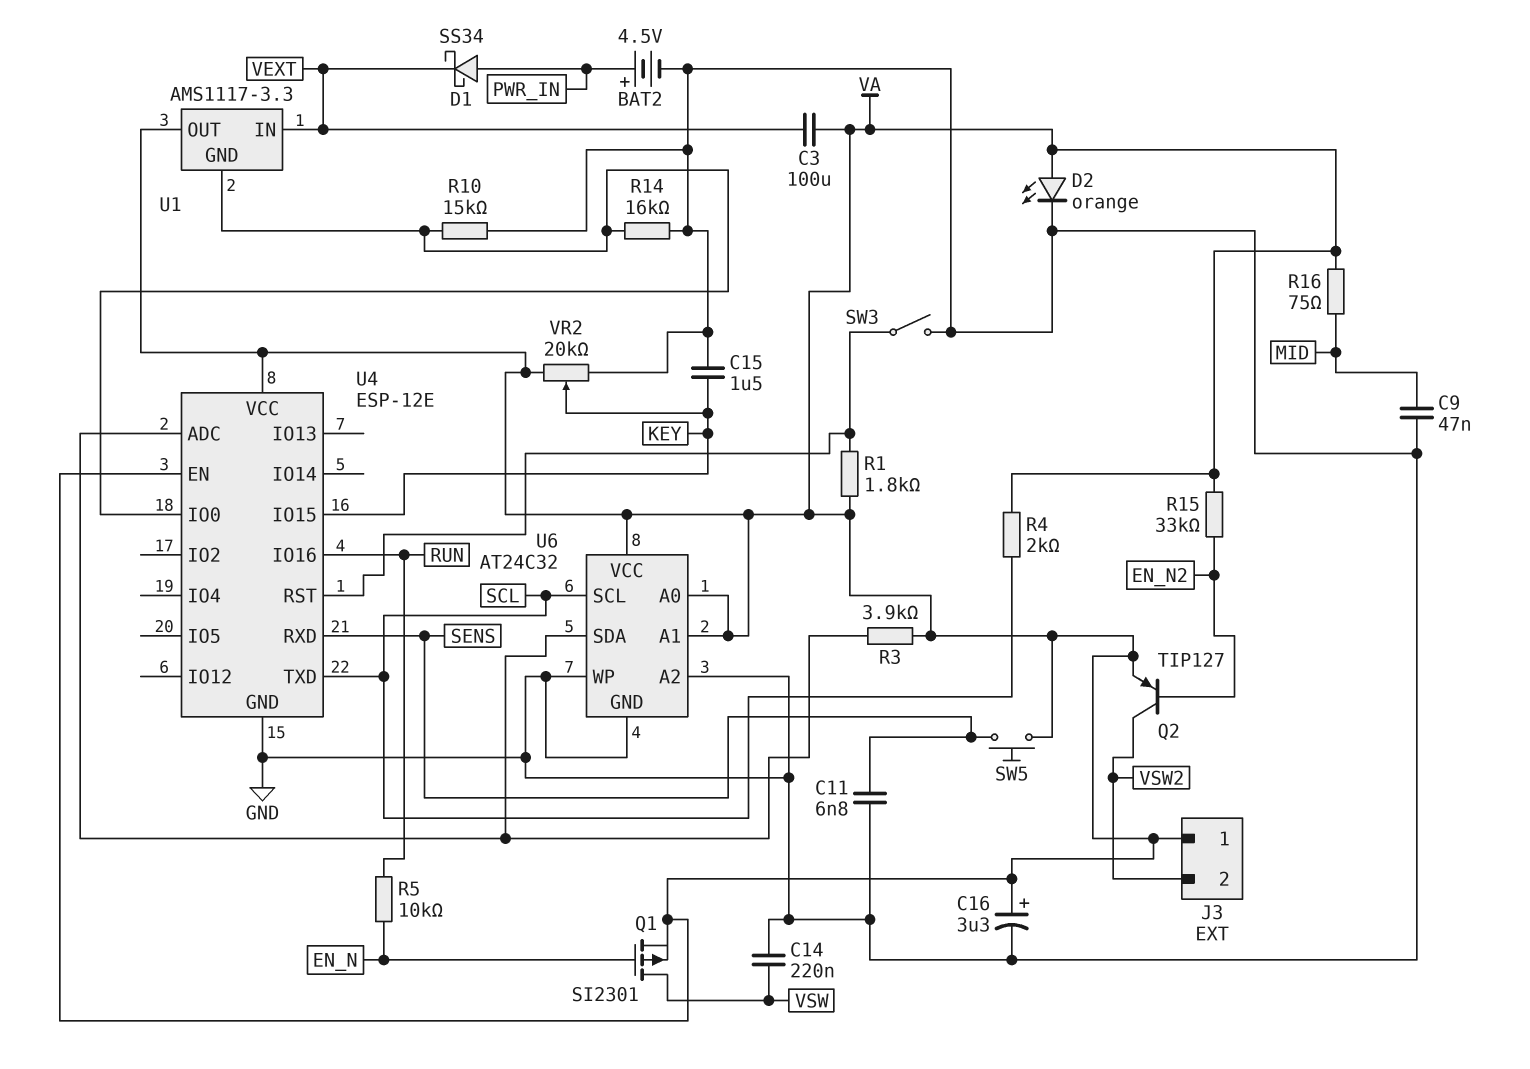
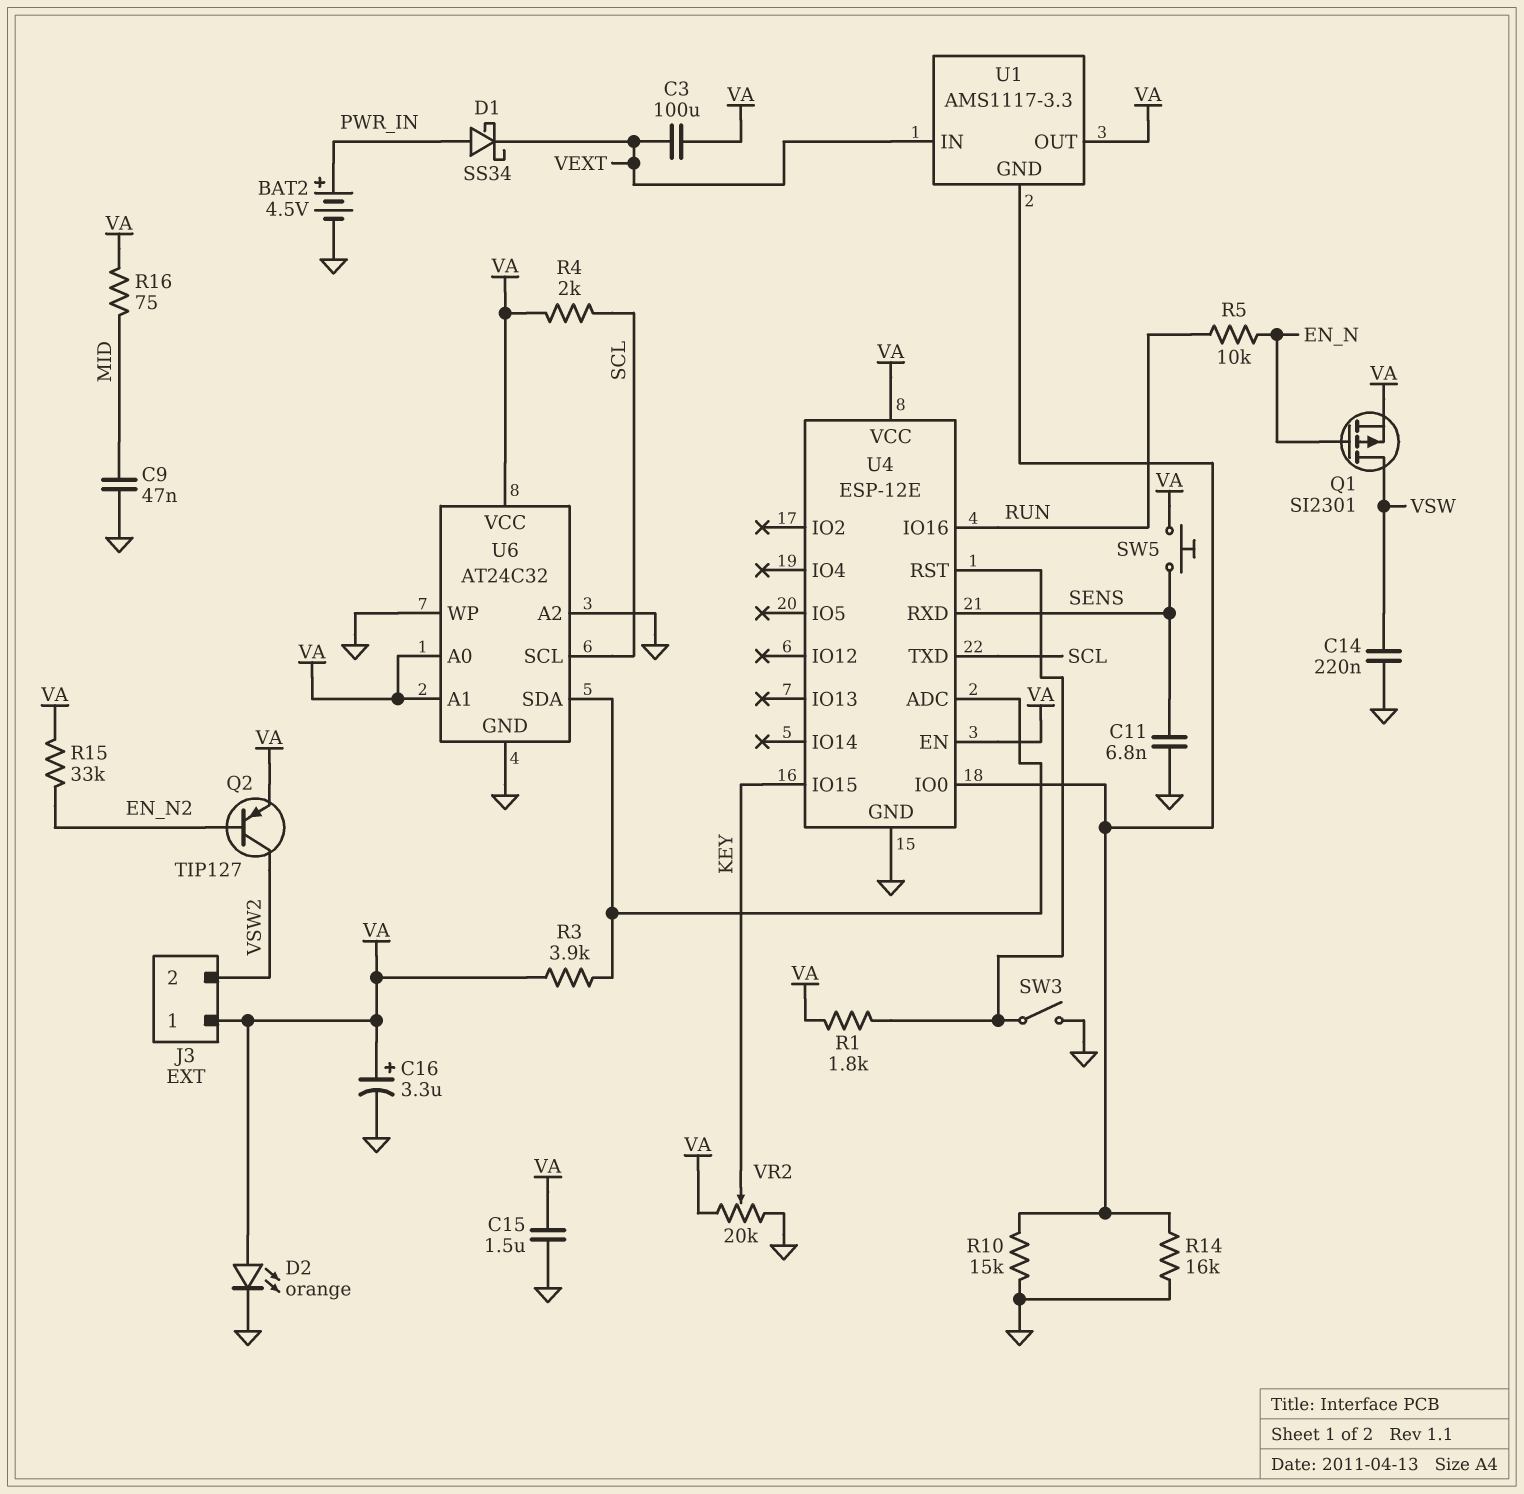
C15: 1.5uF (GND, KEY) -> 1.5uF (GND, VA)

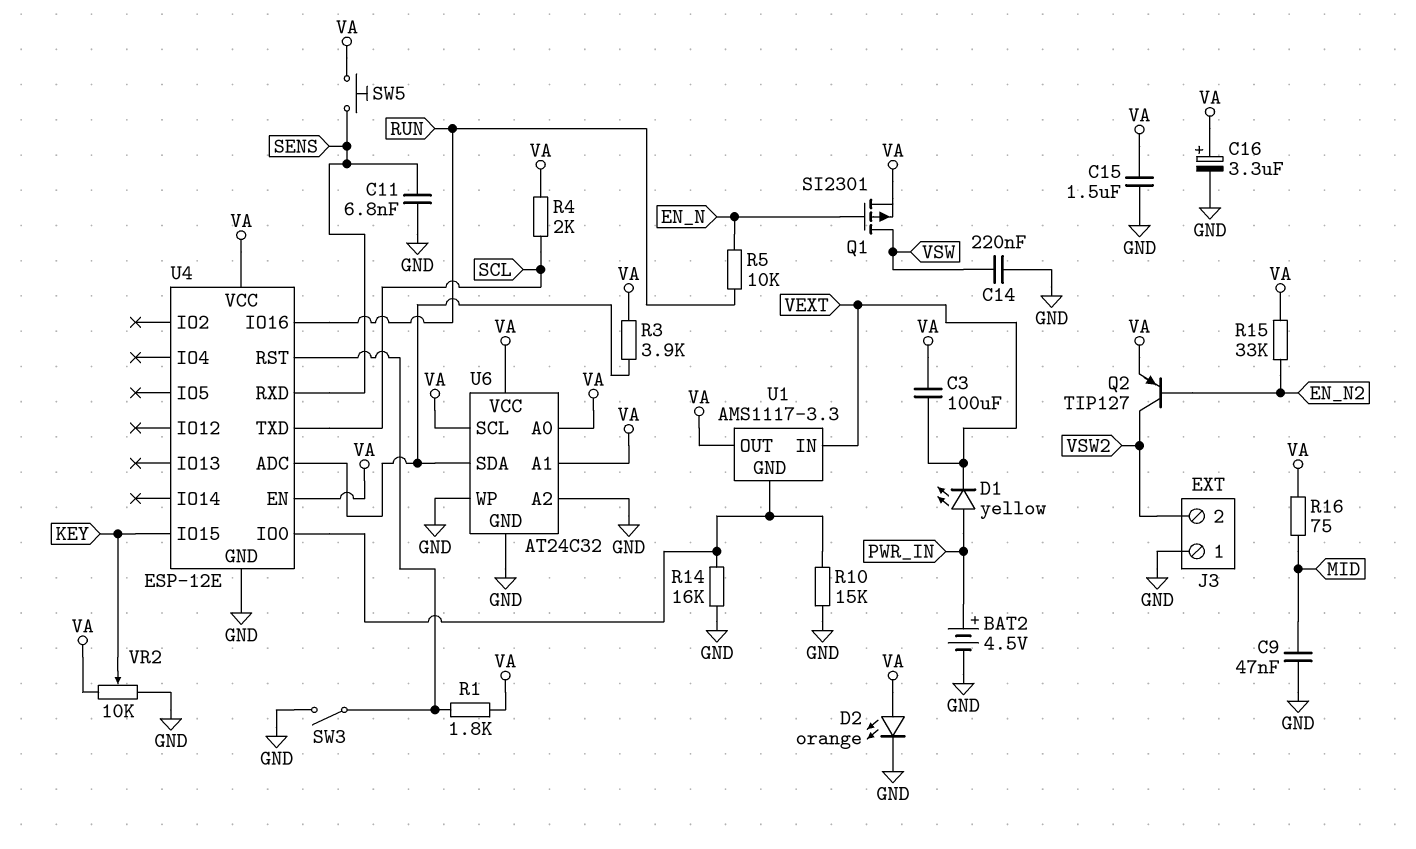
D1: schottky SS34 (A PWR_IN, K VEXT) -> LED yellow (A PWR_IN, K VEXT)
J3 pin 1: VA -> GND
U6 pin SCL: SCL -> VA
VR2: 20k (GND, VA, wiper KEY) -> 10k (GND, VA, wiper KEY)

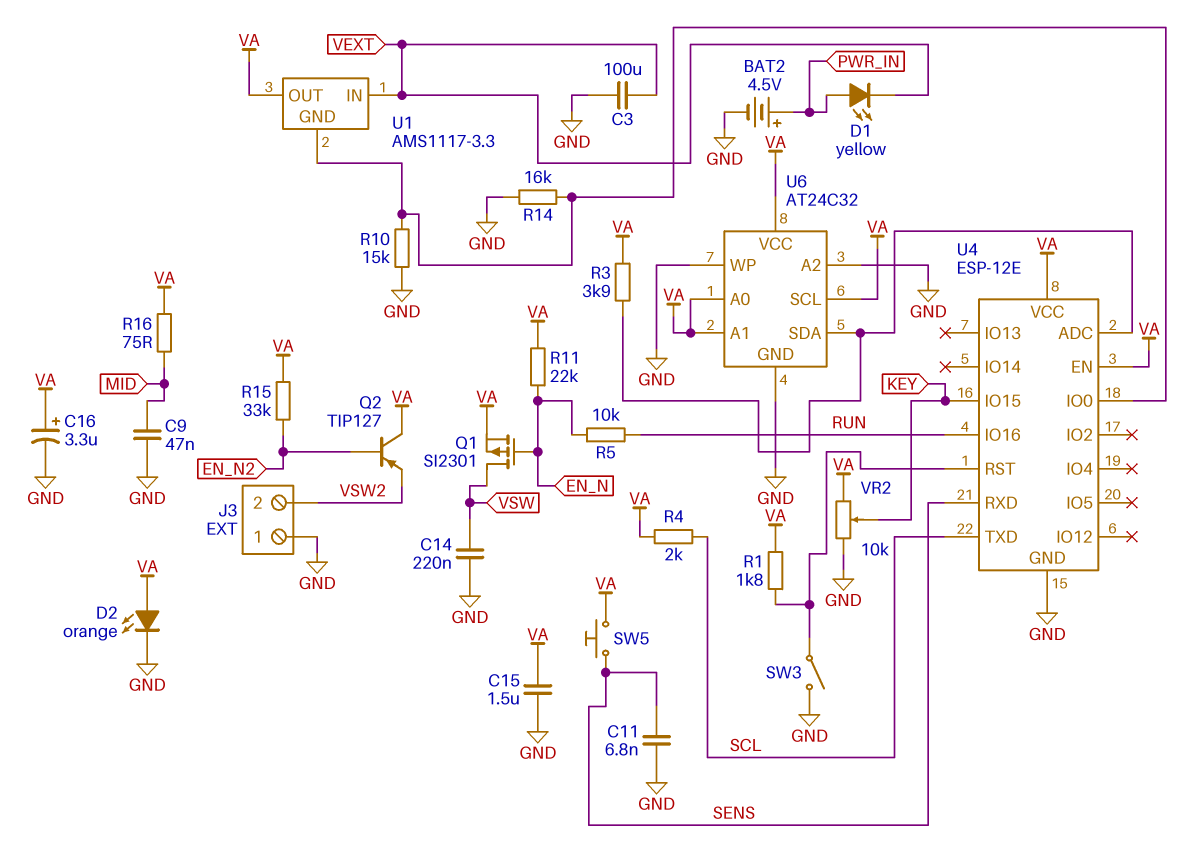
C3: 100uF (VA, VEXT) -> 100uF (GND, VEXT)
Q2: PNP TIP127 (B EN_N2, C VSW2, E VA) -> PNP TIP127 (B EN_N2, C VA, E VSW2)
R11: none -> 22k (EN_N, VA)

